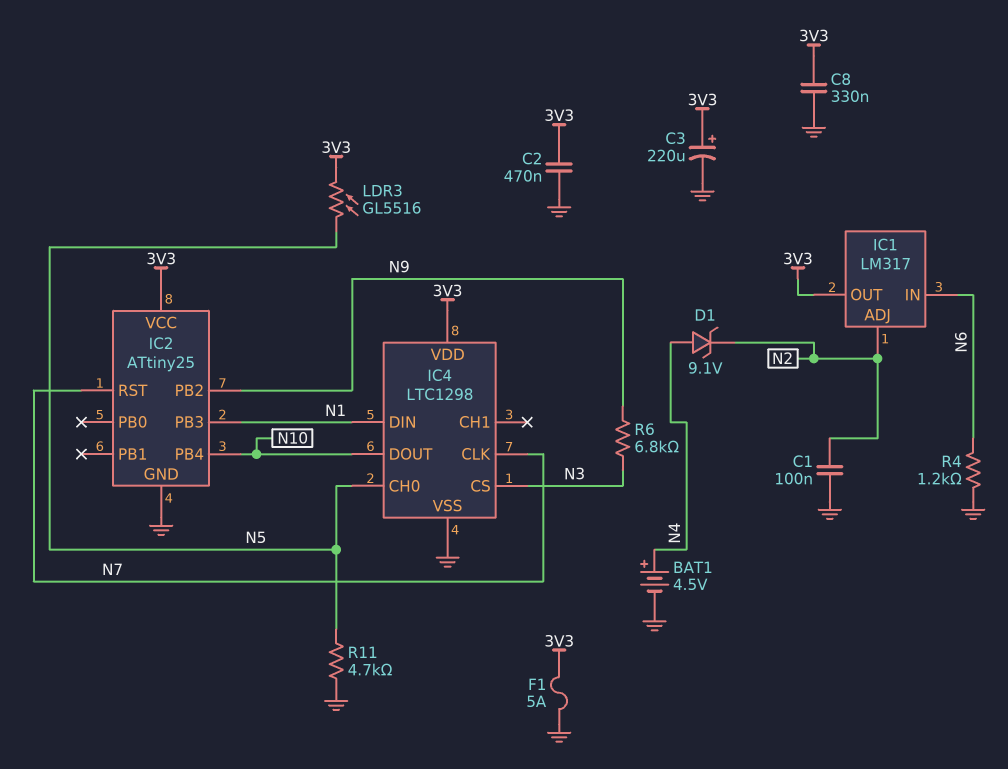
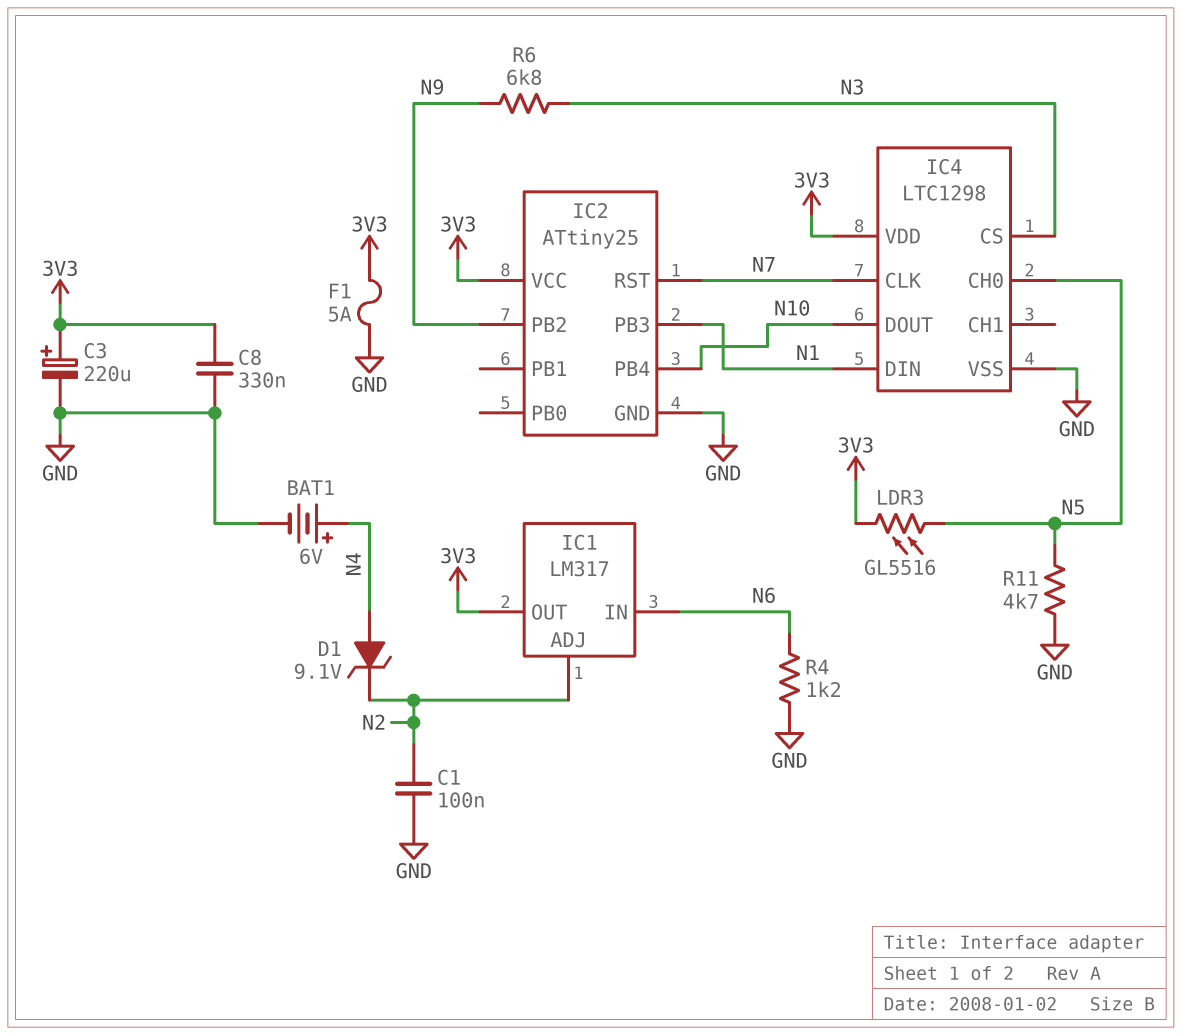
BAT1: 4.5V (plus N4, minus GND) -> 6V (plus N4, minus GND)
C2: 470nF (3V3, GND) -> none

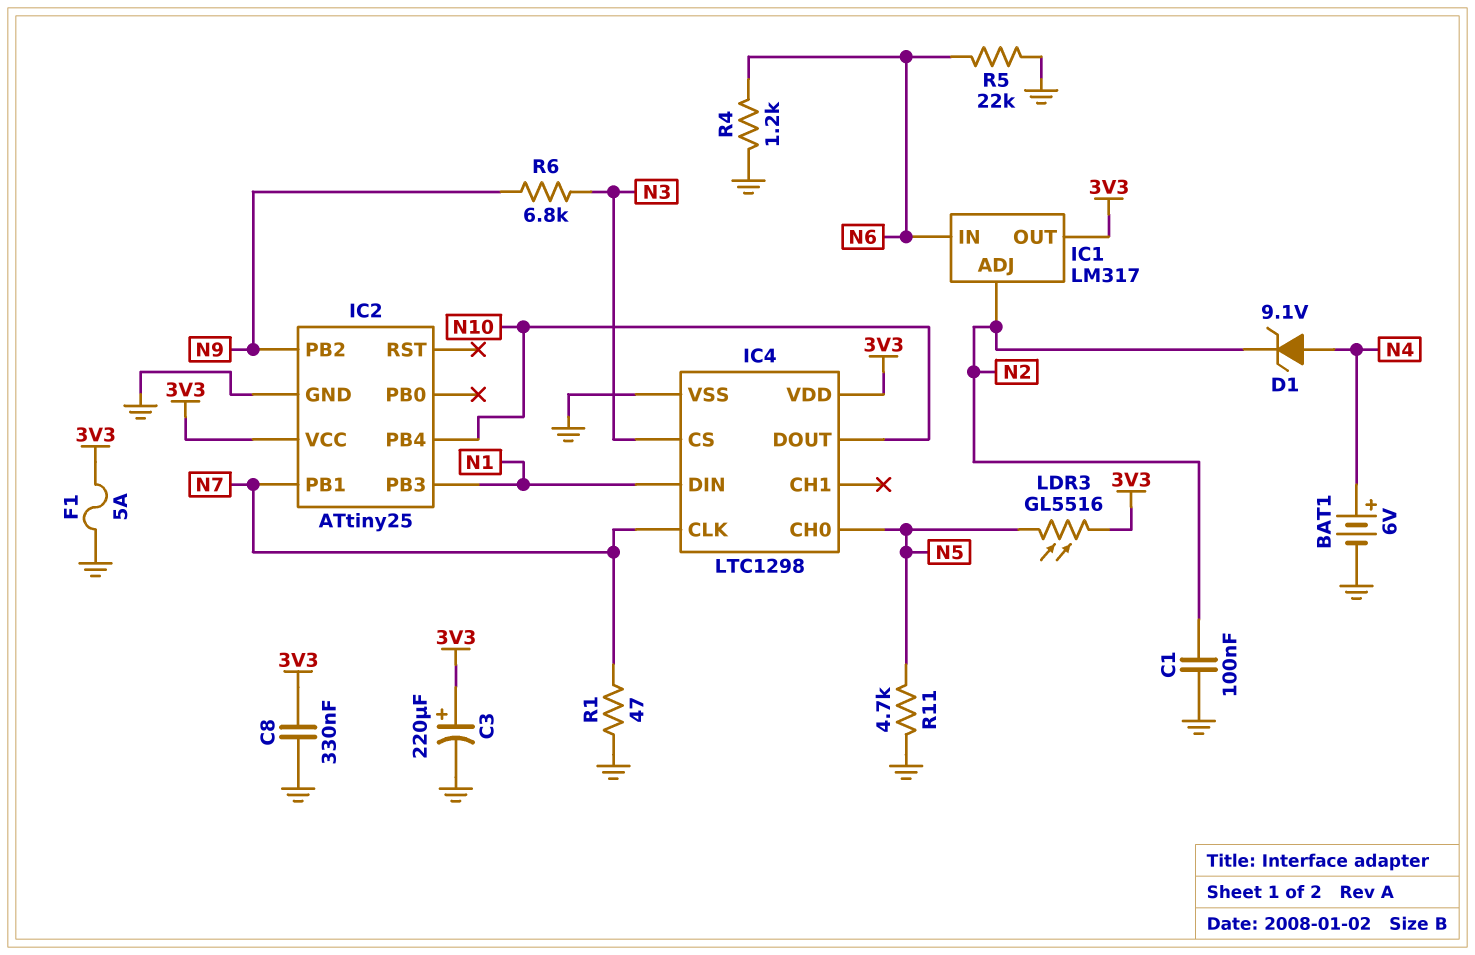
IC2 pin PB1: none -> N7
IC2 pin RST: N7 -> none
R1: none -> 47 (GND, N7)
R5: none -> 22k (GND, N6)

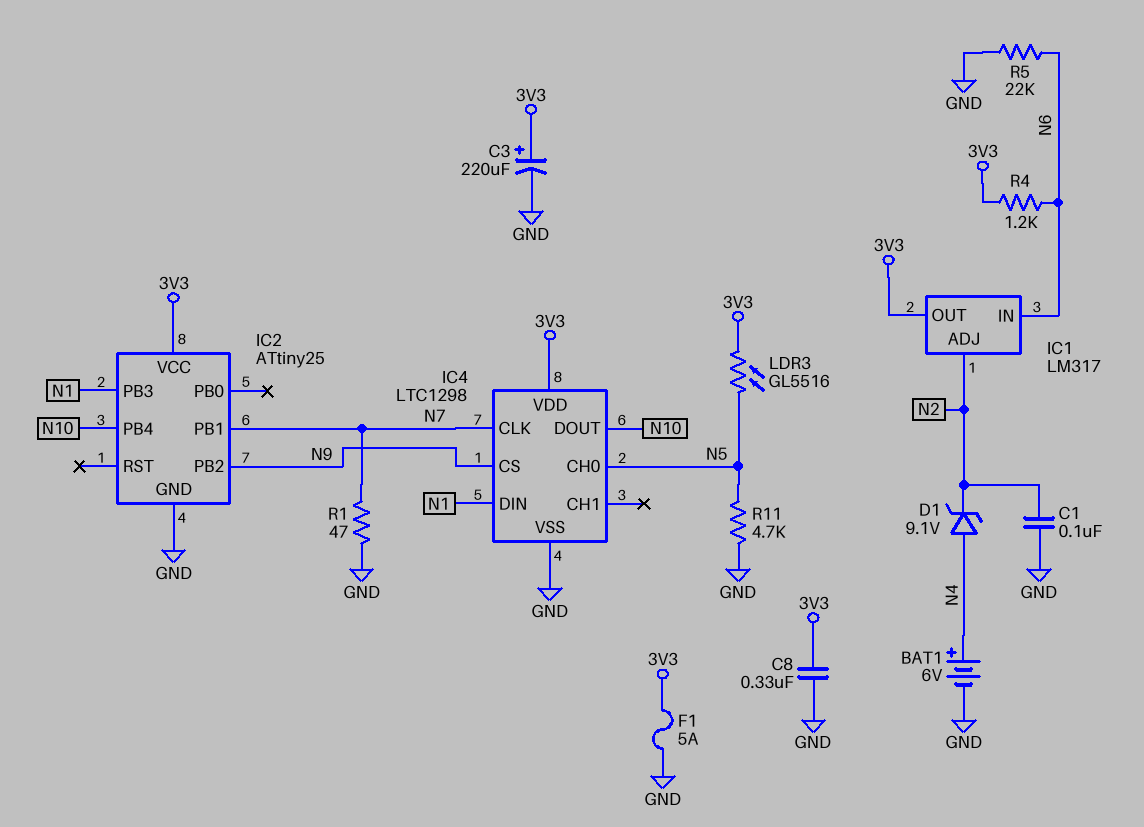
IC4 pin CS: N3 -> N9
R4: 1.2k (GND, N6) -> 1.2k (3V3, N6)
R6: 6.8k (N3, N9) -> none

